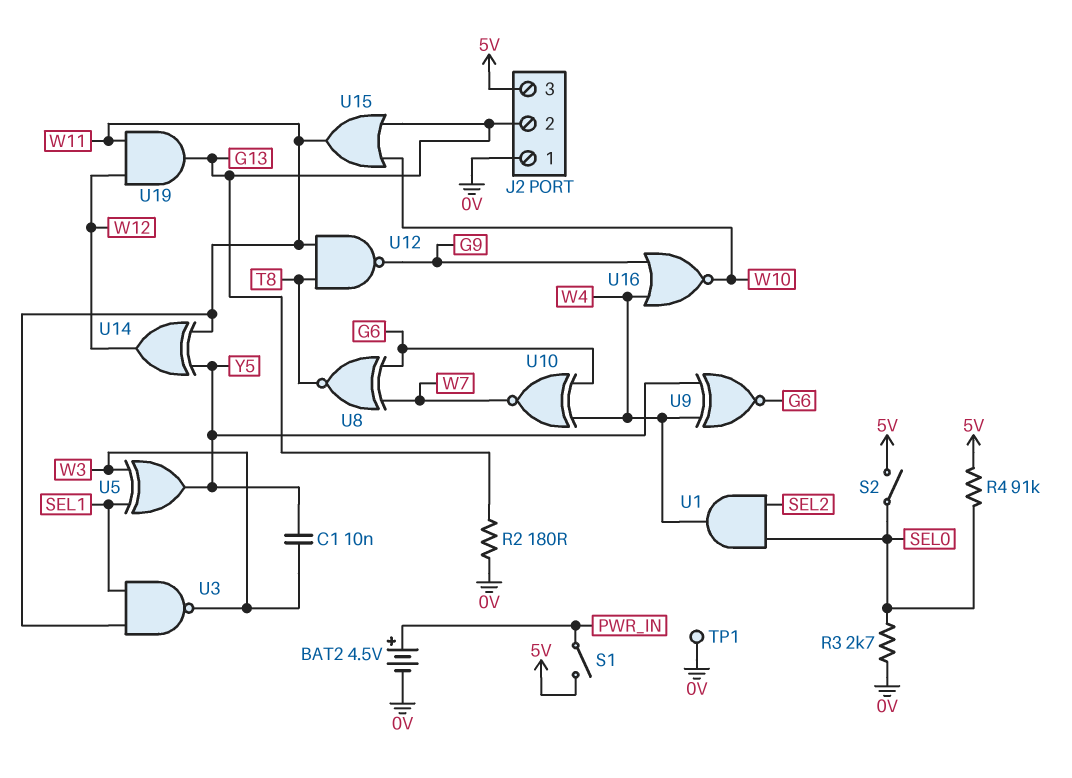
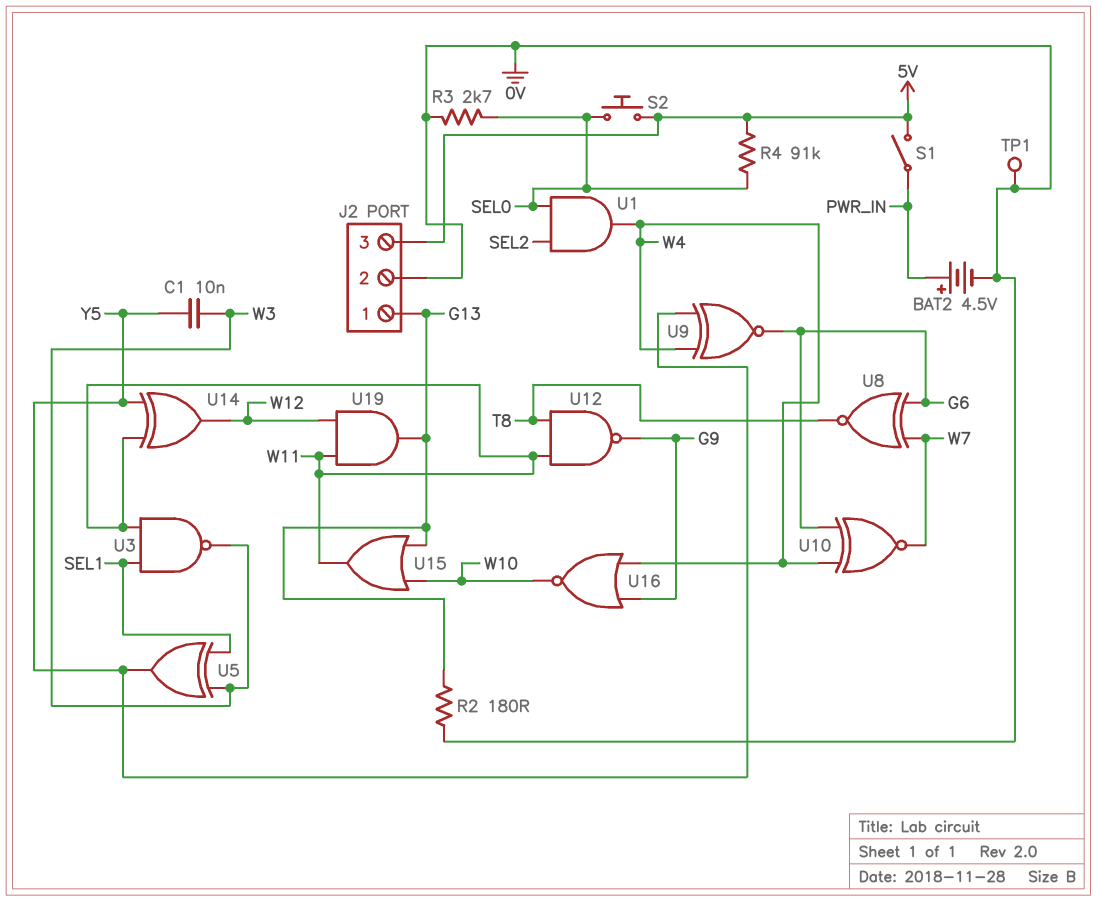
J2 pin 1: 0V -> G13
J2 pin 2: G13 -> 0V
S2: switch (5V, SEL0) -> button (5V, SEL0)

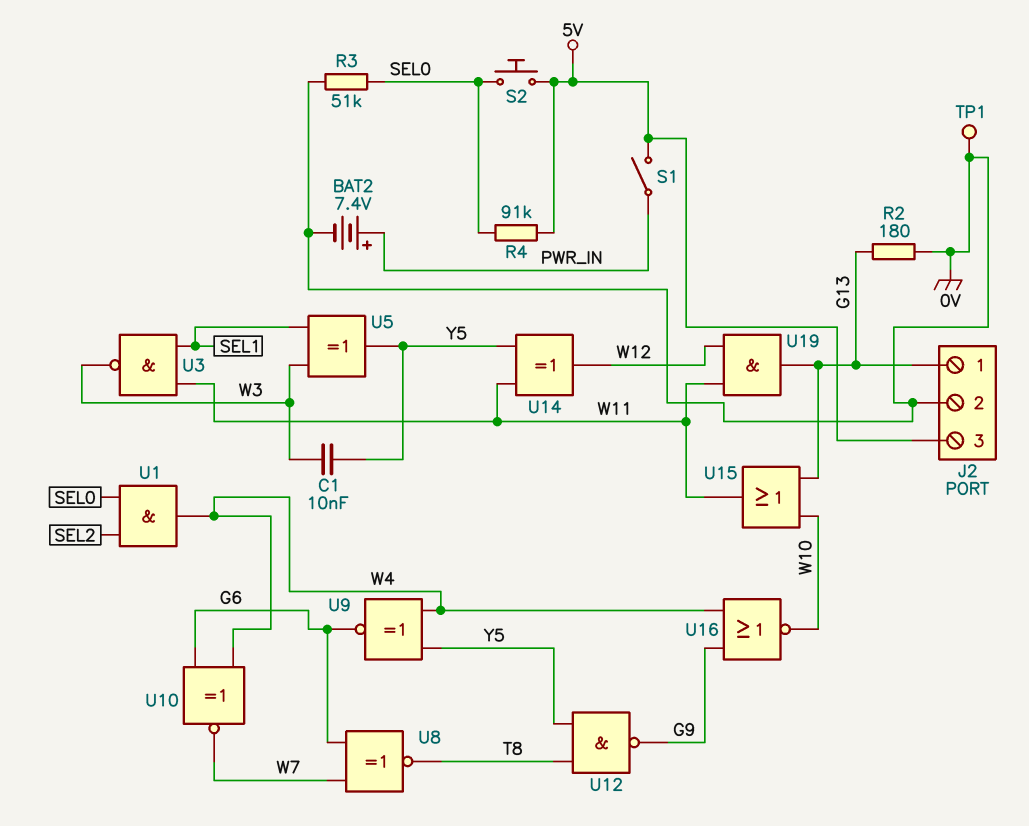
BAT2: 4.5V (plus PWR_IN, minus 0V) -> 7.4V (plus PWR_IN, minus 0V)
R3: 2.7k (0V, SEL0) -> 51k (0V, SEL0)
U12: NAND (in T8, in W11, out G9) -> NAND (in T8, in Y5, out G9)

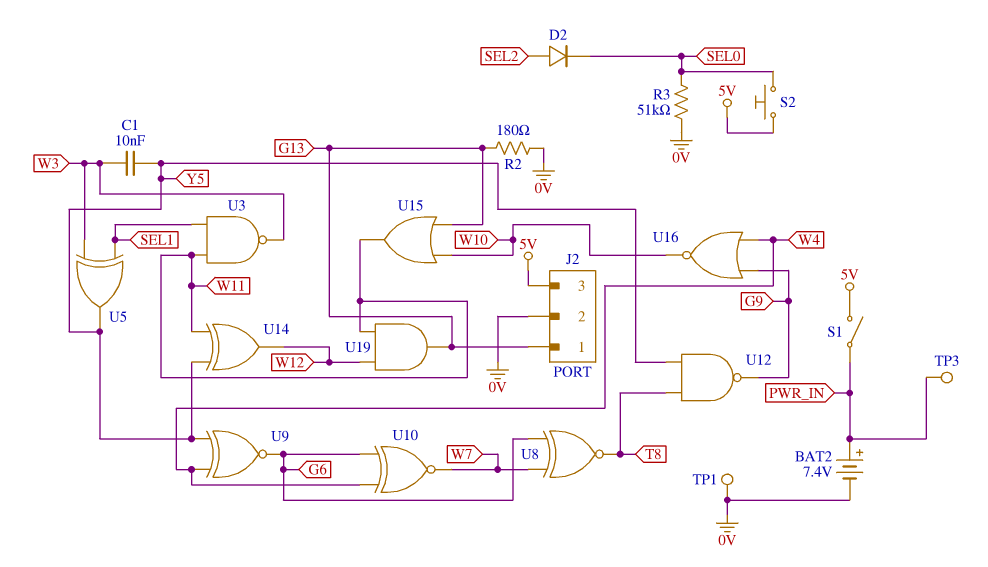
D2: none -> diode (A SEL2, K SEL0)
R4: 91k (5V, SEL0) -> none
TP3: none -> test point (PWR_IN)
U1: AND (in SEL0, in SEL2, out W4) -> none

